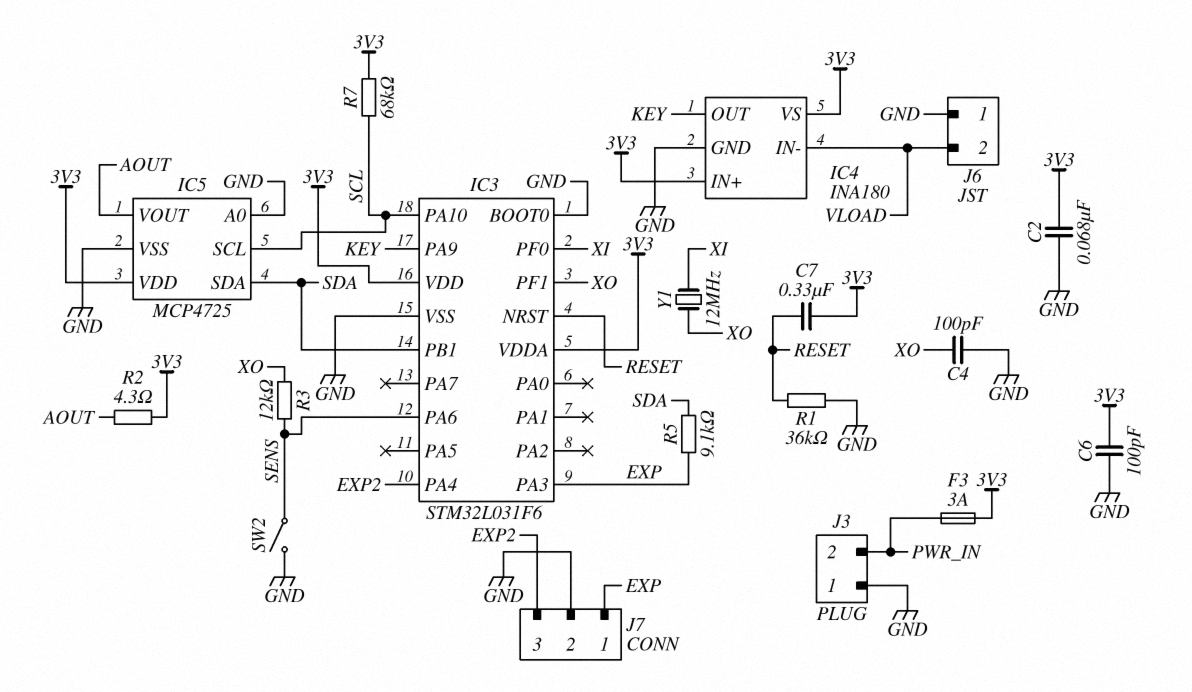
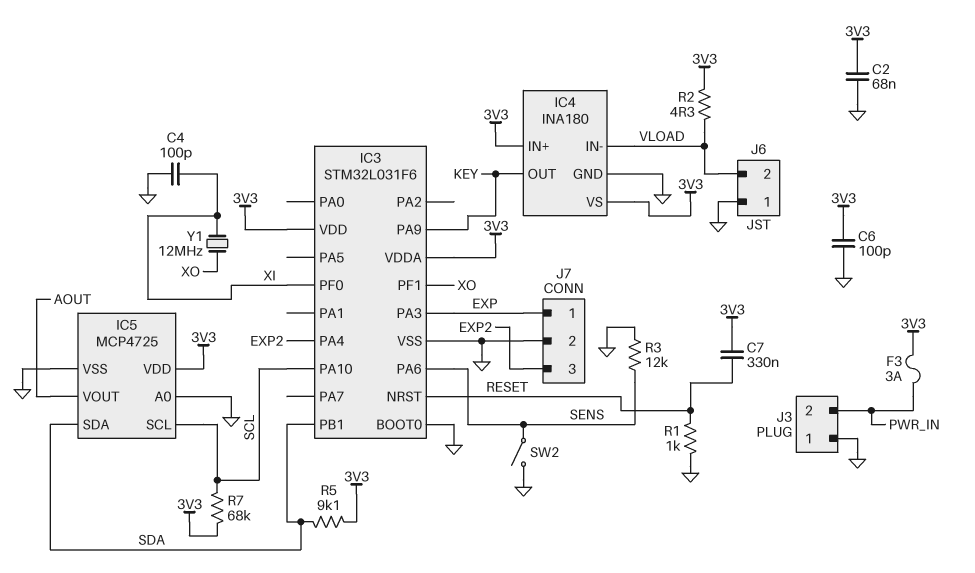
C4: 100pF (GND, XO) -> 100pF (GND, XI)
R1: 36k (GND, RESET) -> 1k (GND, RESET)
R2: 4.3 (3V3, AOUT) -> 4.3 (3V3, VLOAD)
R3: 12k (SENS, XO) -> 12k (GND, SENS)
R5: 9.1k (EXP, SDA) -> 9.1k (3V3, SDA)

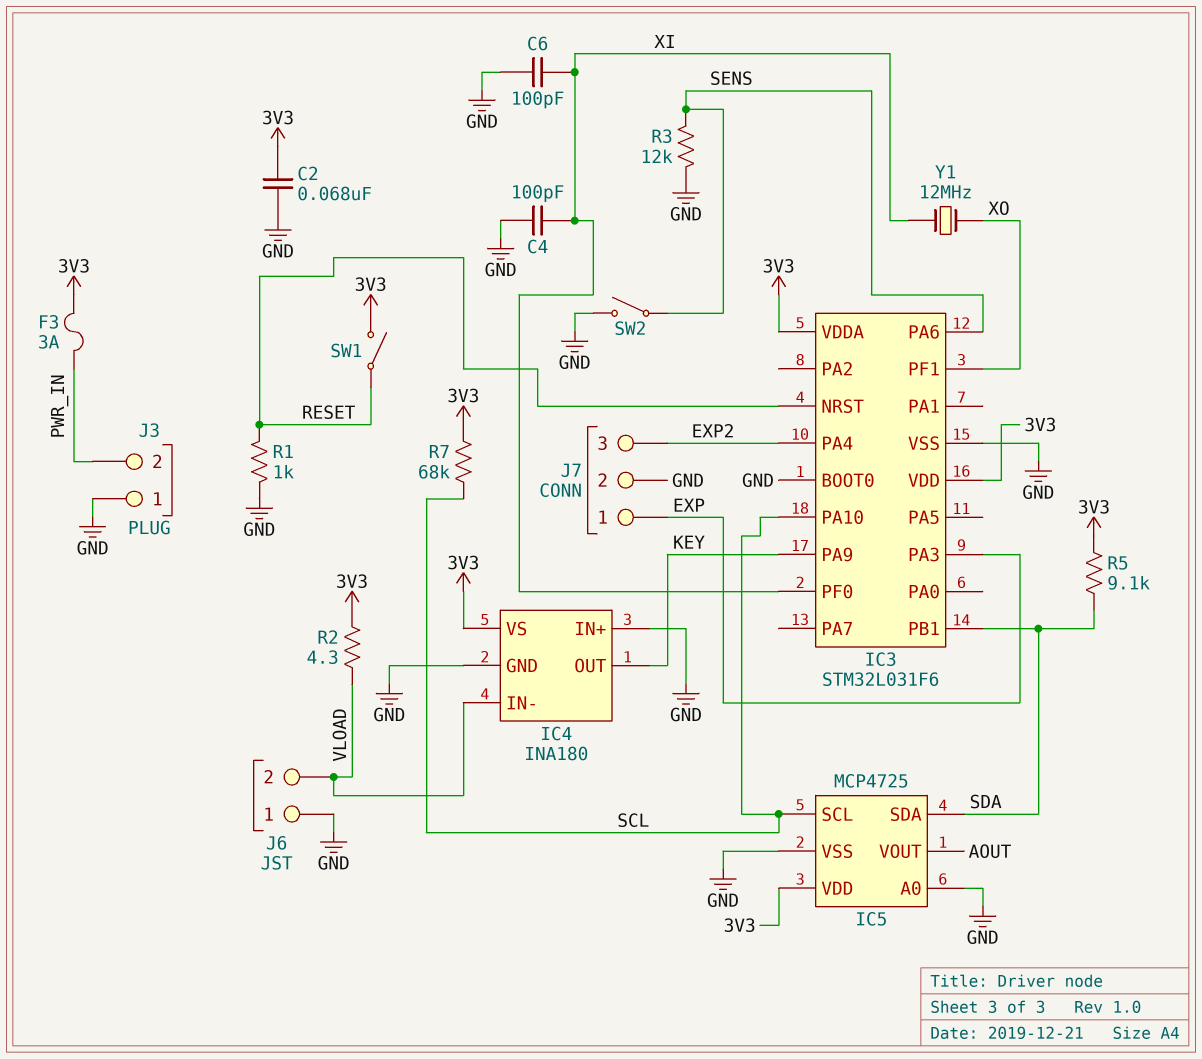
C6: 100pF (3V3, GND) -> 100pF (GND, XI)
C7: 330nF (3V3, RESET) -> none
IC4 pin IN+: 3V3 -> GND
SW1: none -> switch (3V3, RESET)

